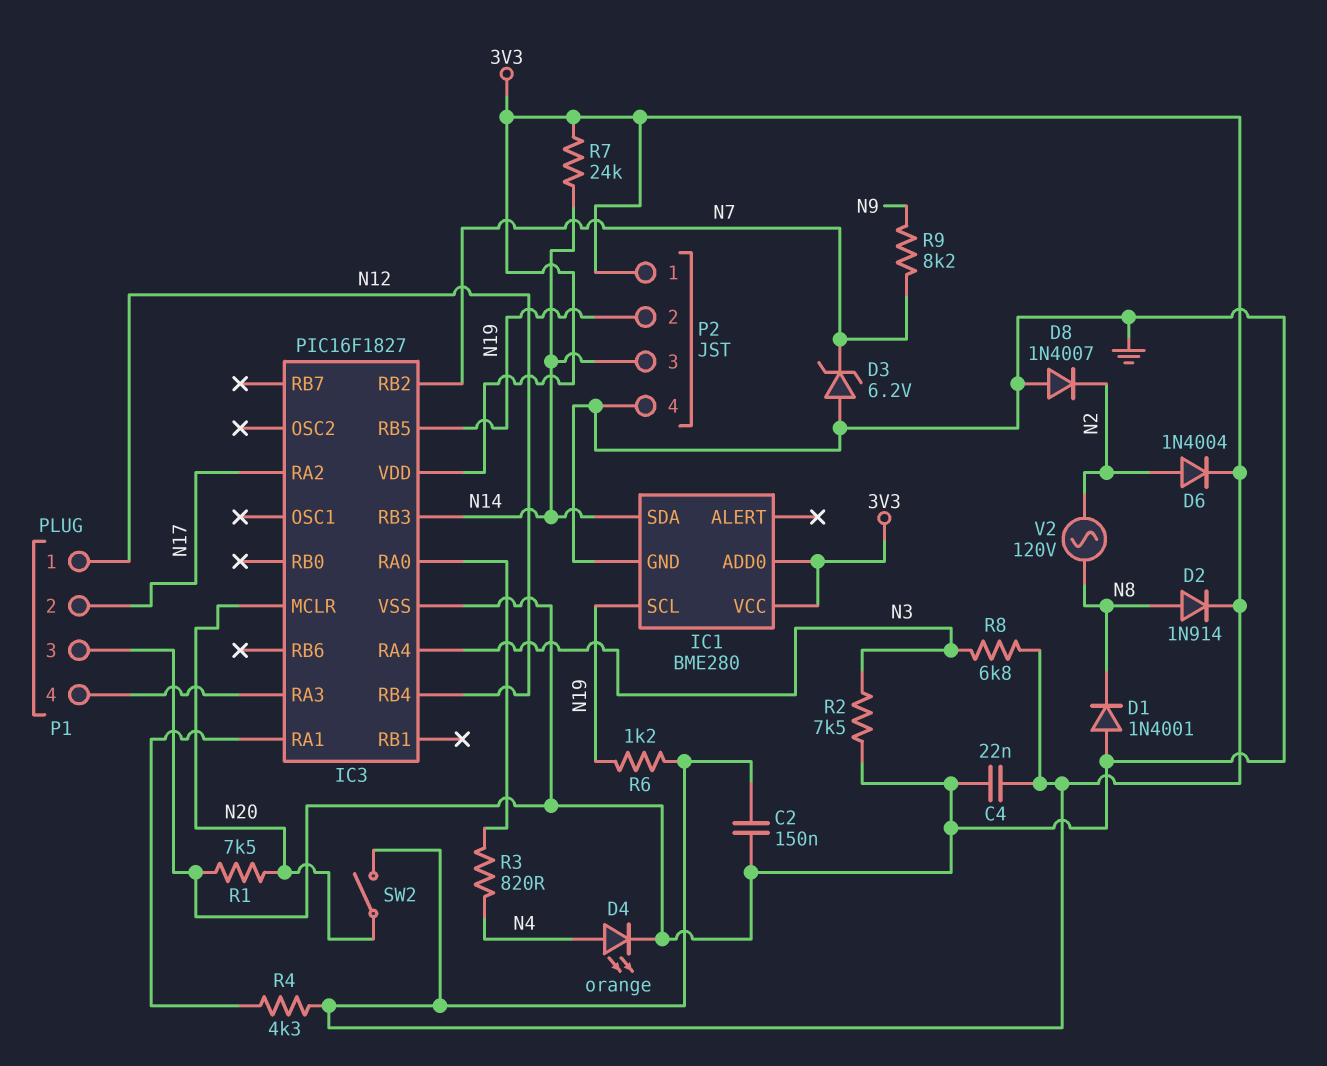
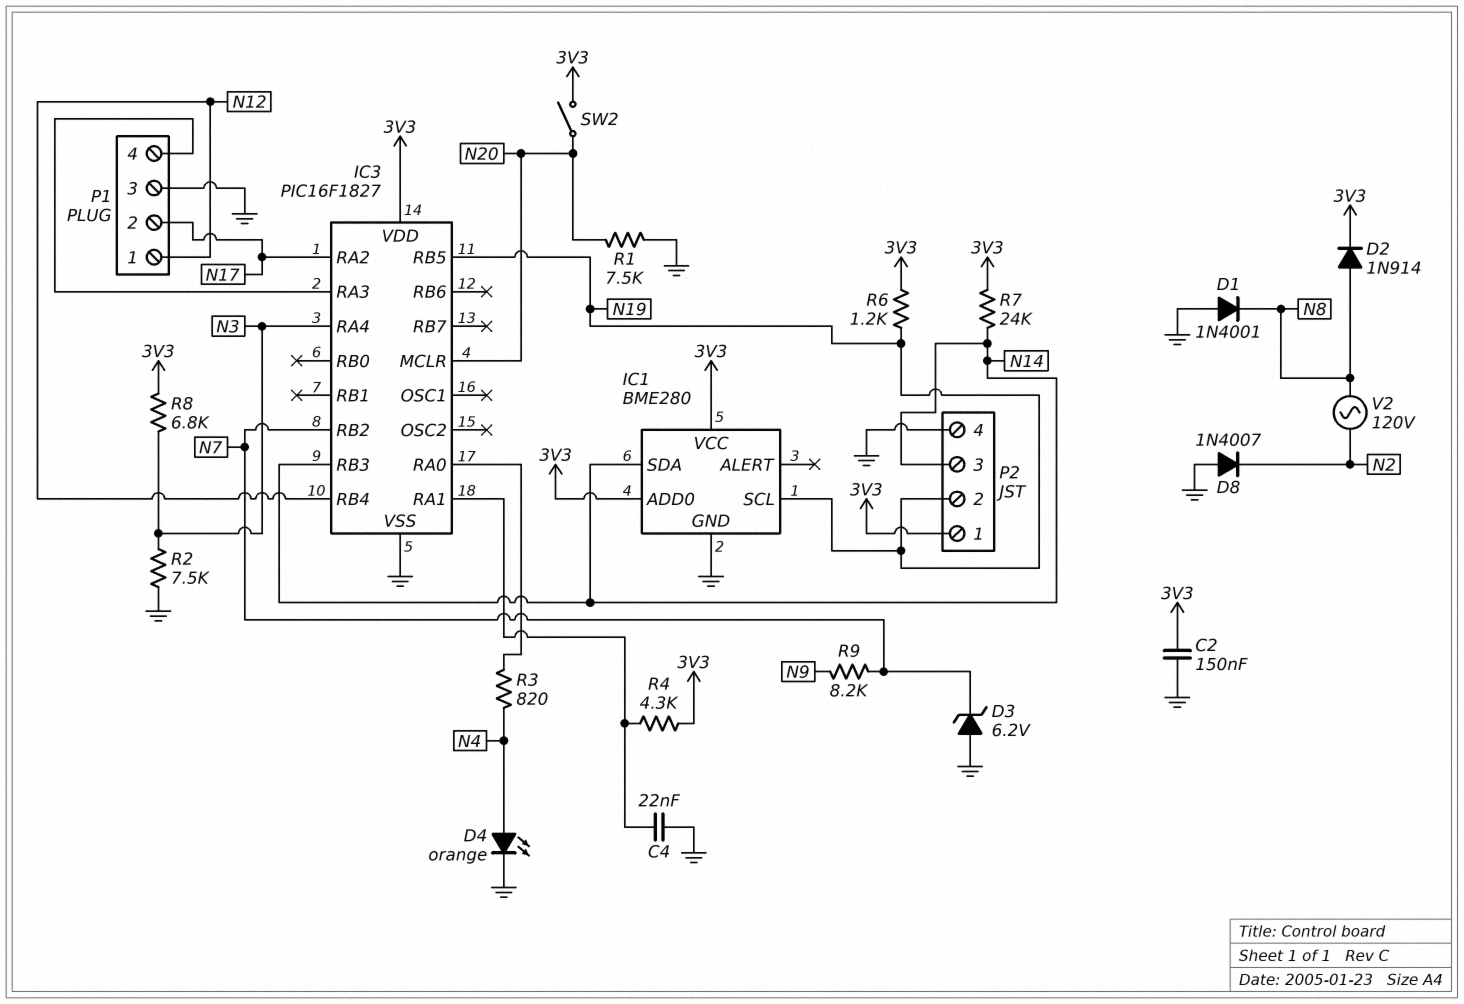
C4: 22nF (3V3, GND) -> 22nF (GND, IC3/RA1)
D6: diode 1N4004 (A N2, K 3V3) -> none

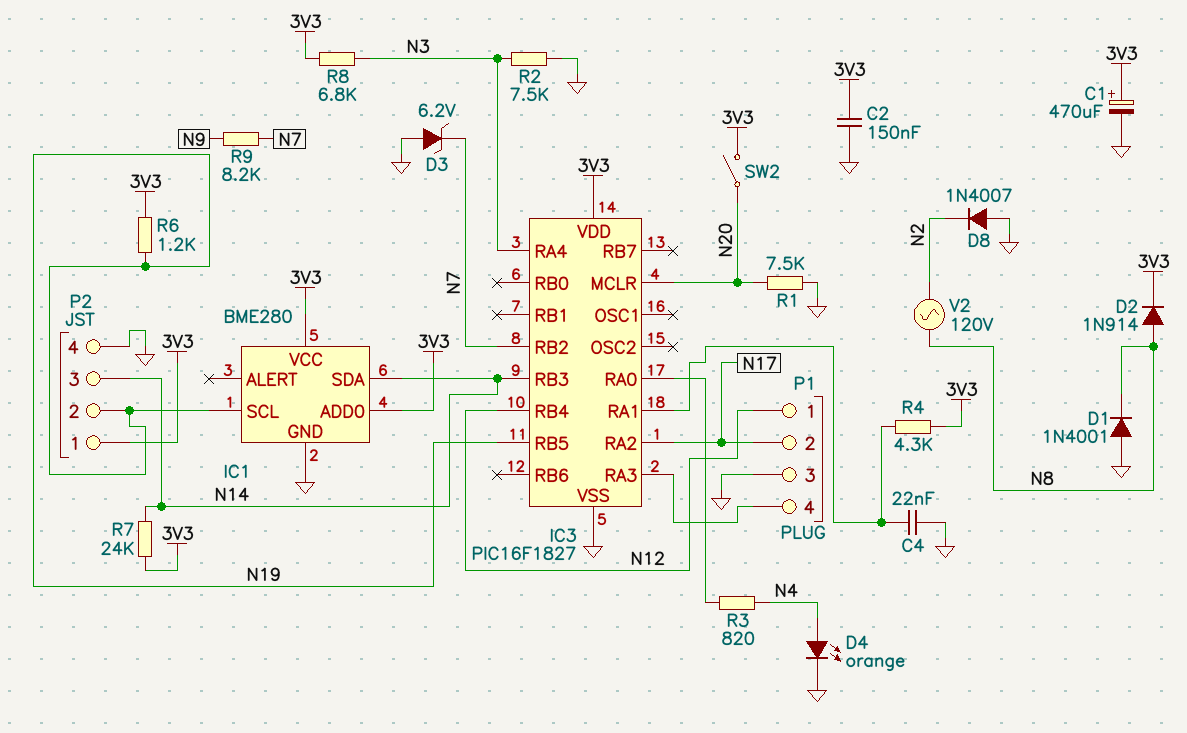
C1: none -> 470uF (plus 3V3, minus GND)

